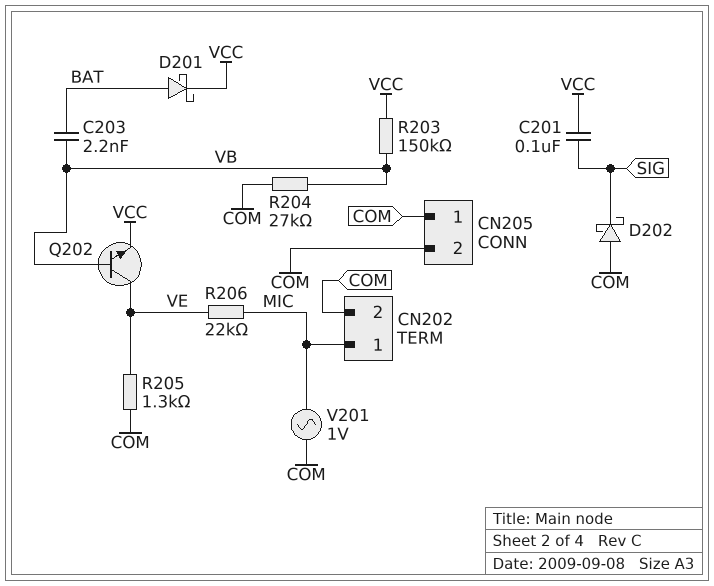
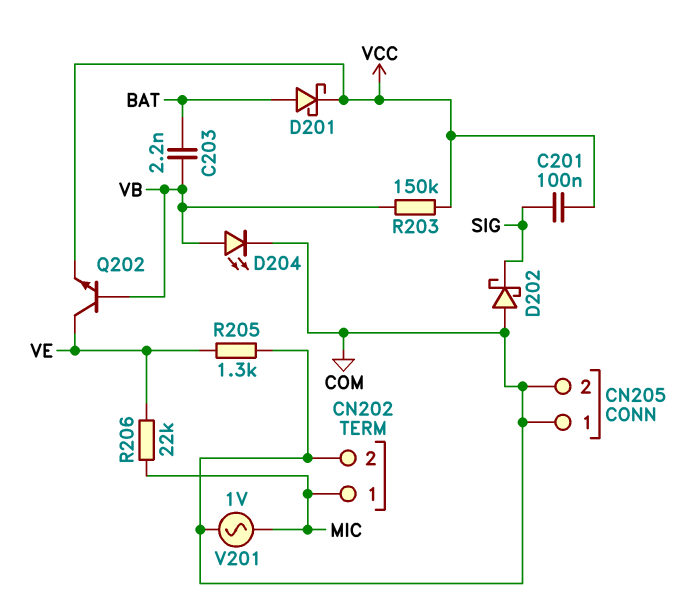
D204: none -> LED (A VB, K COM)
R204: 27k (COM, VB) -> none

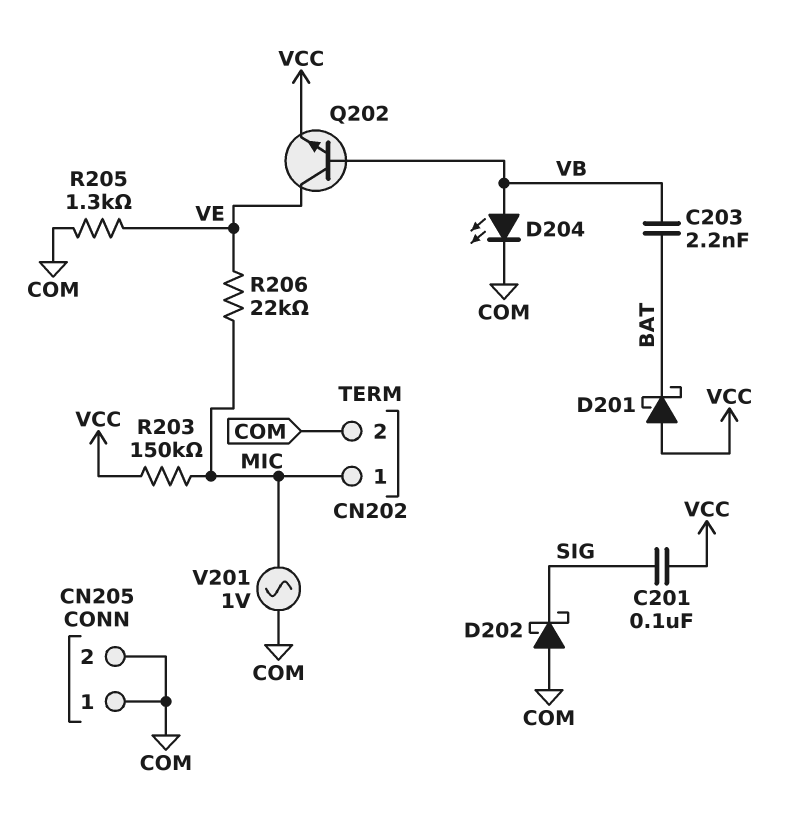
D201: schottky (A BAT, K VCC) -> schottky (A VCC, K BAT)
R203: 150k (VB, VCC) -> 150k (MIC, VCC)

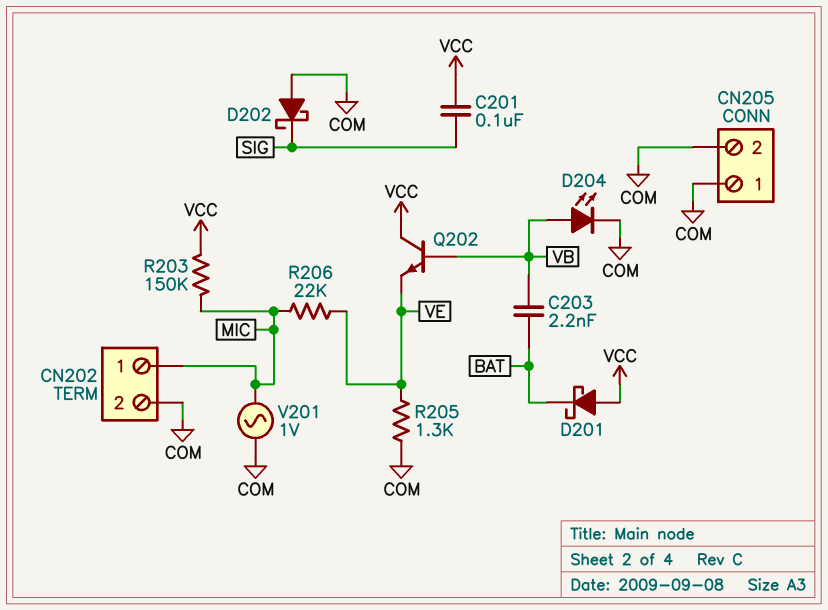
Q202: NPN (B VB, C VE, E VCC) -> NPN (B VB, C VCC, E VE)

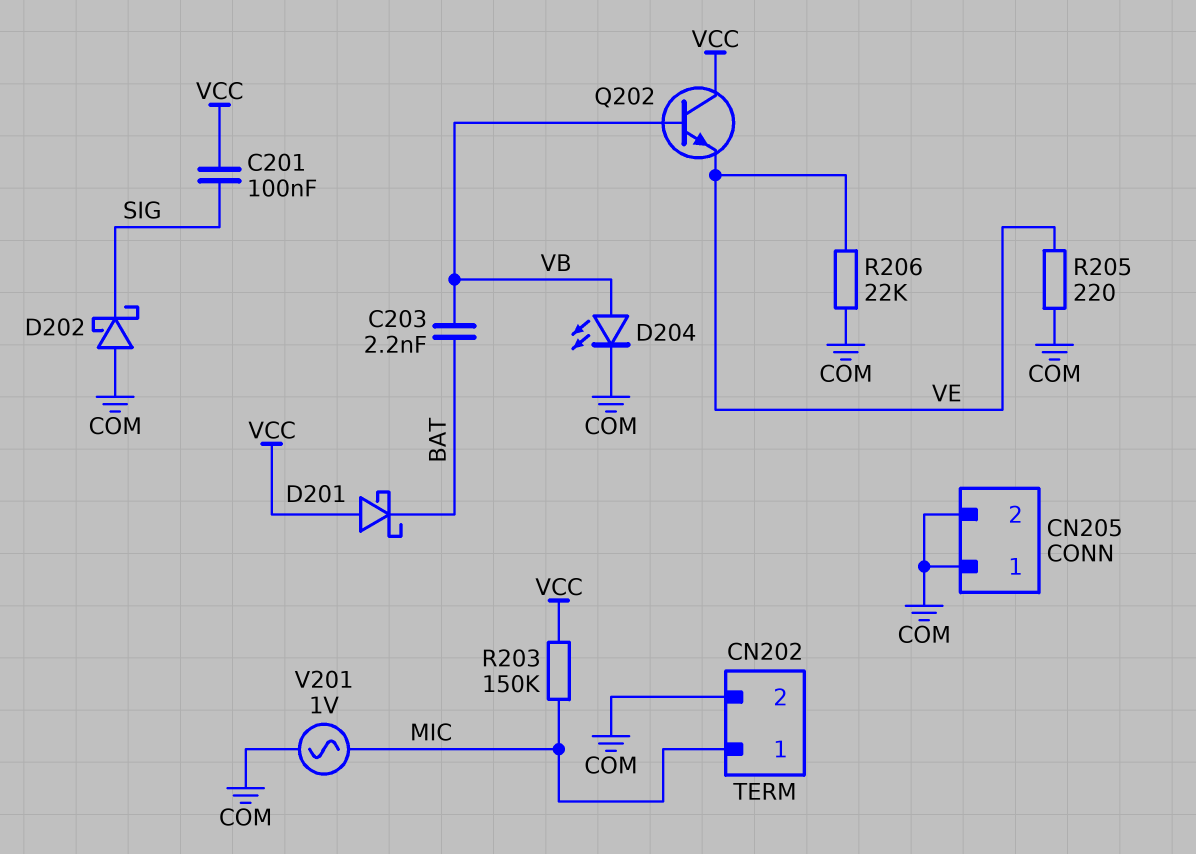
R205: 1.3k (COM, VE) -> 220 (COM, VE)
R206: 22k (MIC, VE) -> 22k (COM, VE)

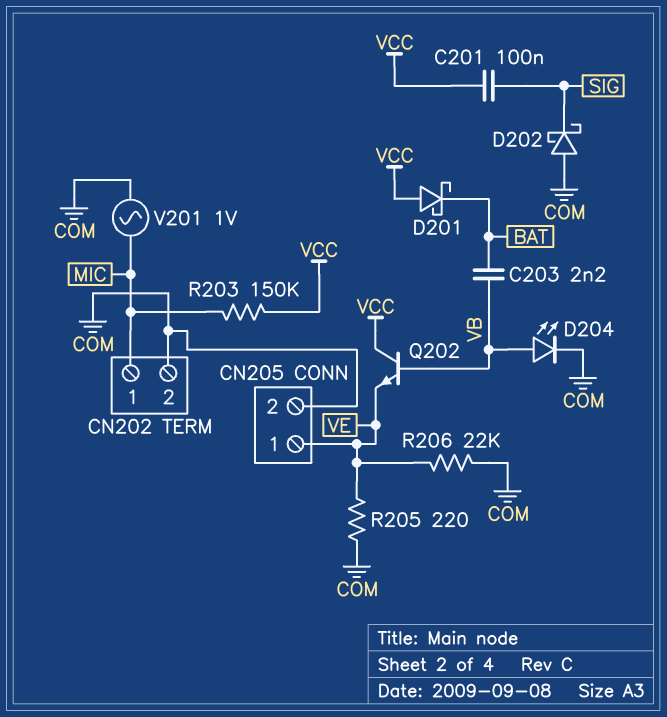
CN205 pin 1: COM -> VE

